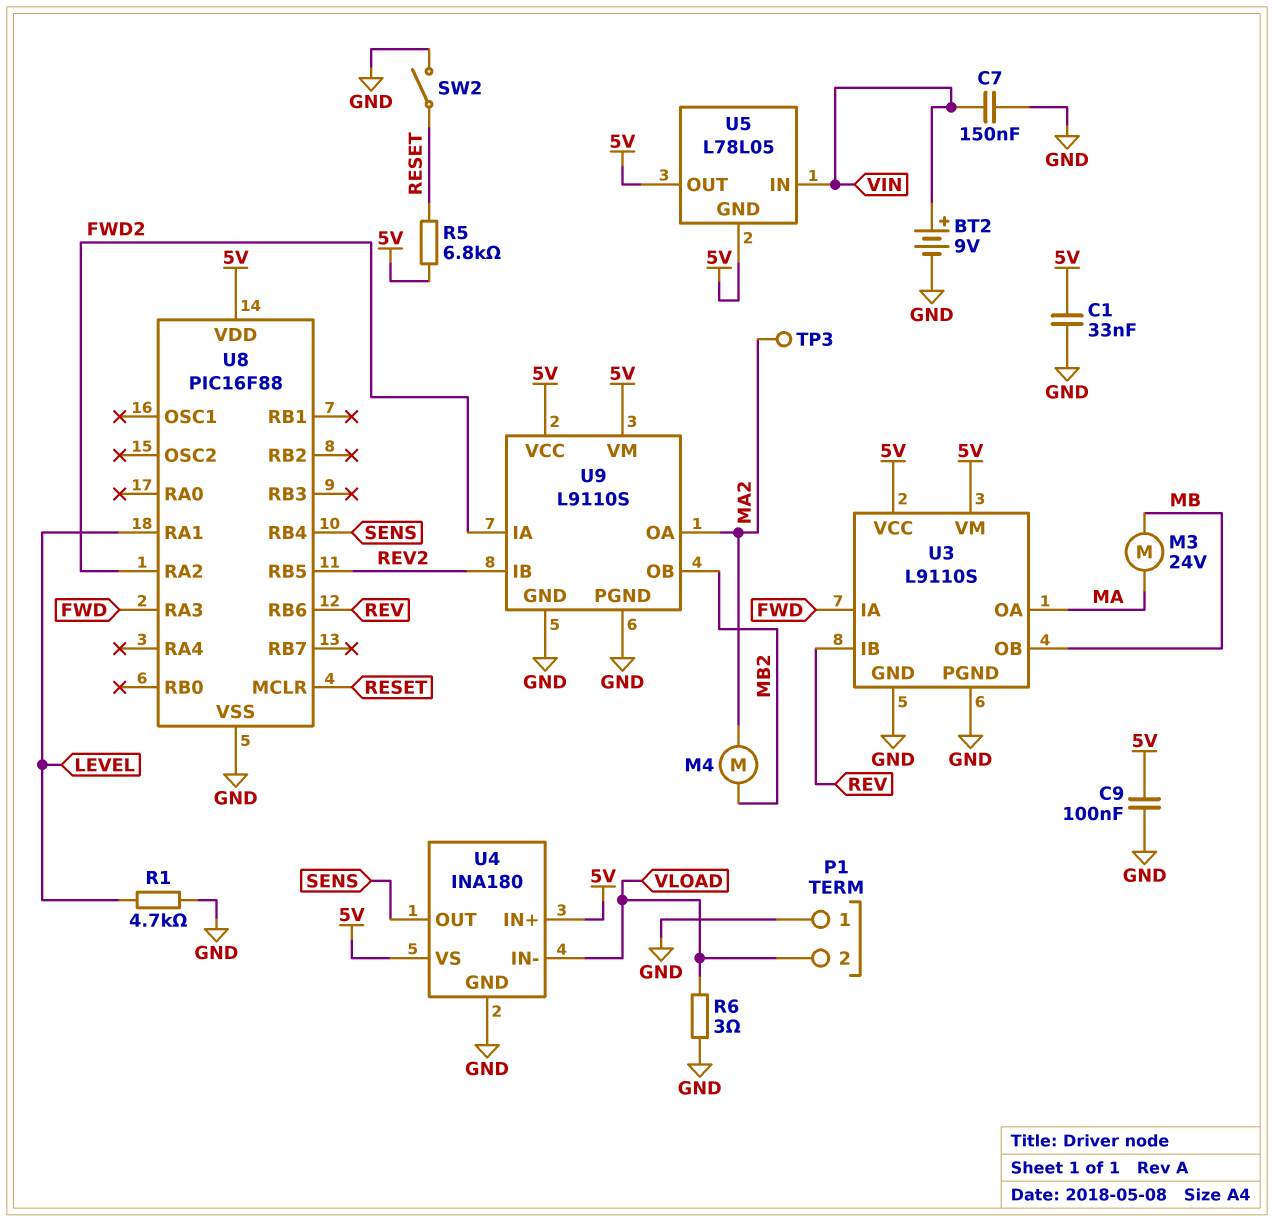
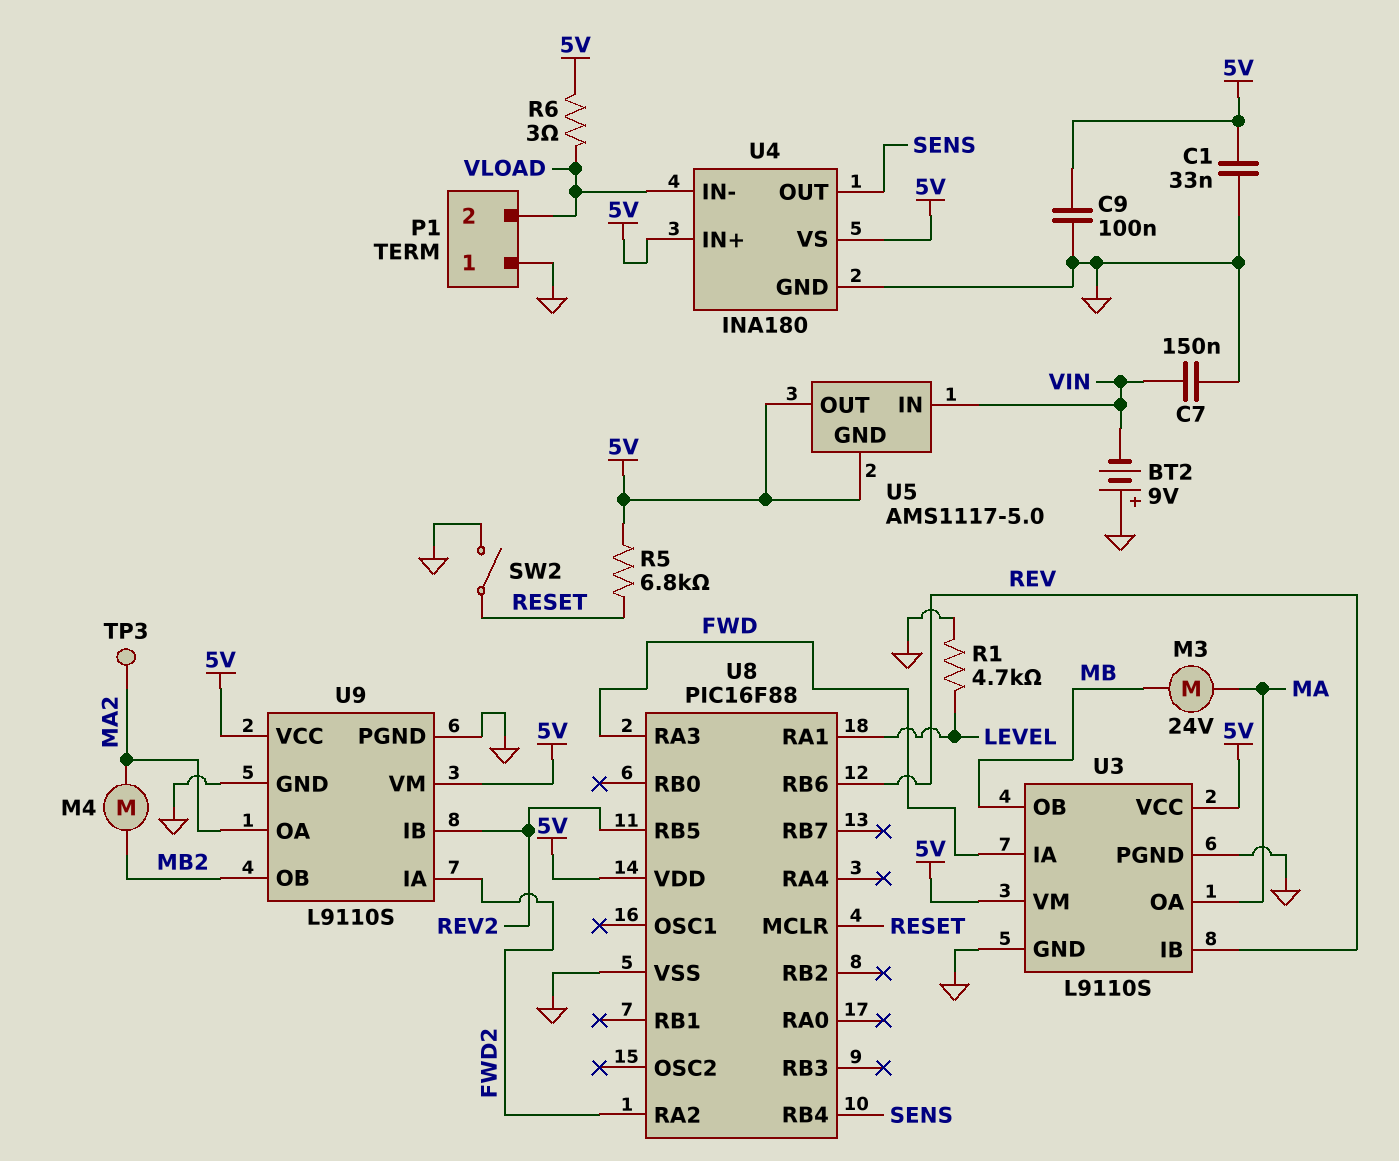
BT2: 9V (plus VIN, minus GND) -> 9V (plus GND, minus VIN)
R6: 3 (GND, VLOAD) -> 3 (5V, VLOAD)
U5: L78L05 -> AMS1117-5.0

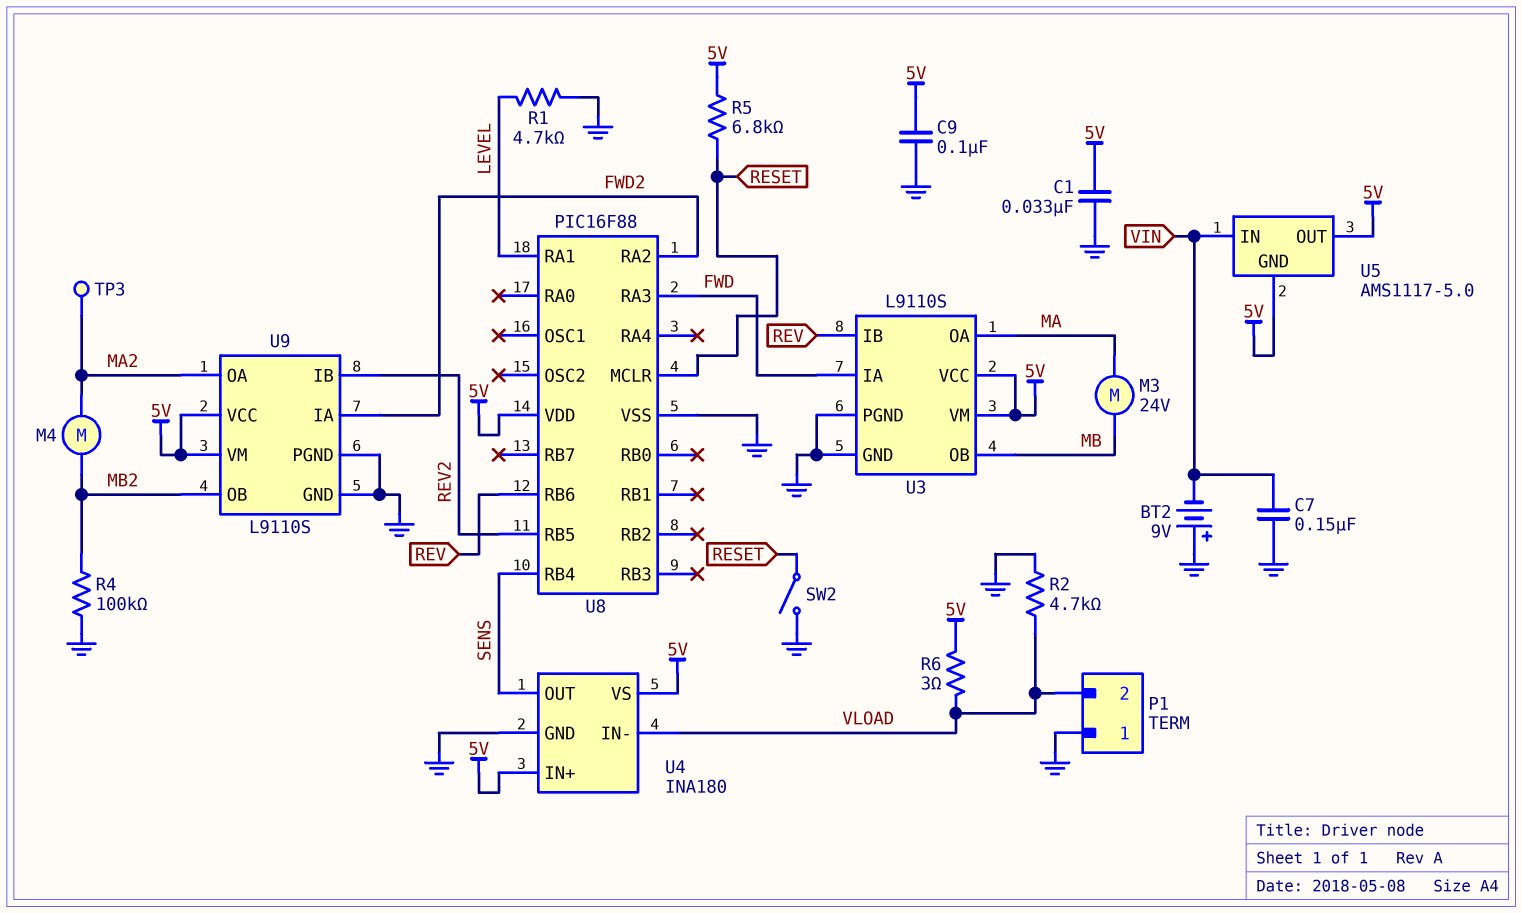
R2: none -> 4.7k (GND, VLOAD)
R4: none -> 100k (GND, MB2)

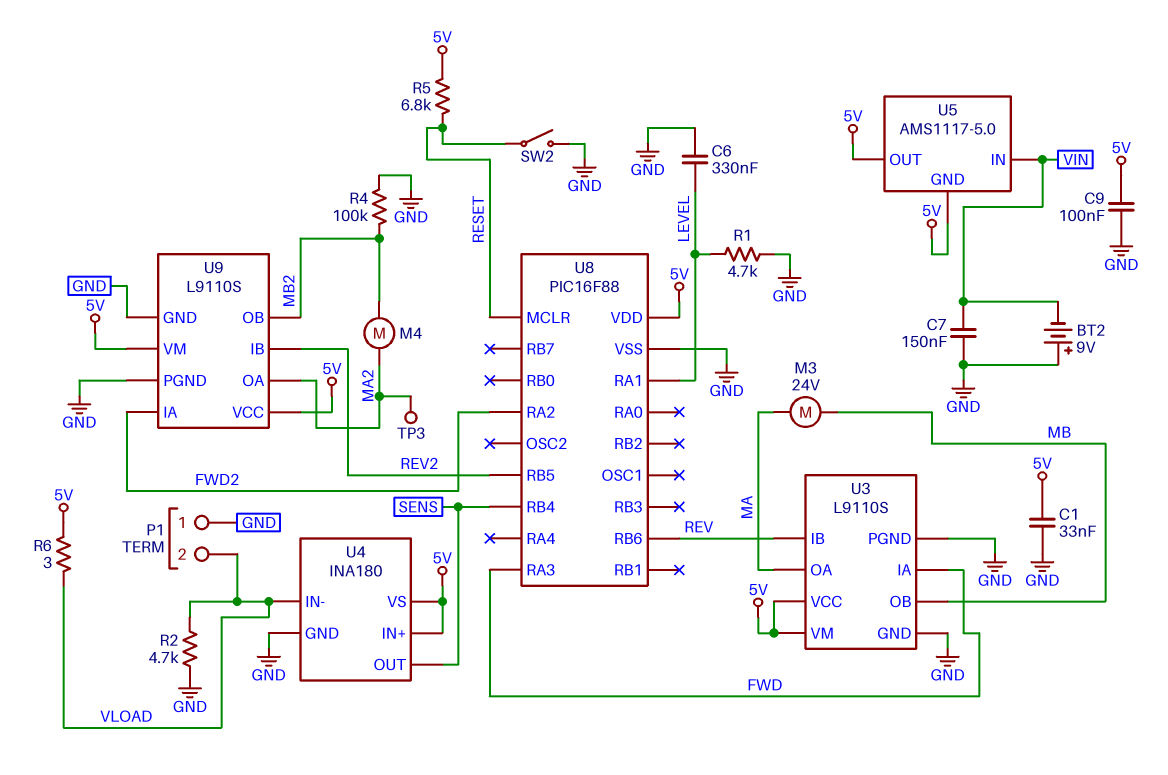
C6: none -> 330nF (GND, LEVEL)

